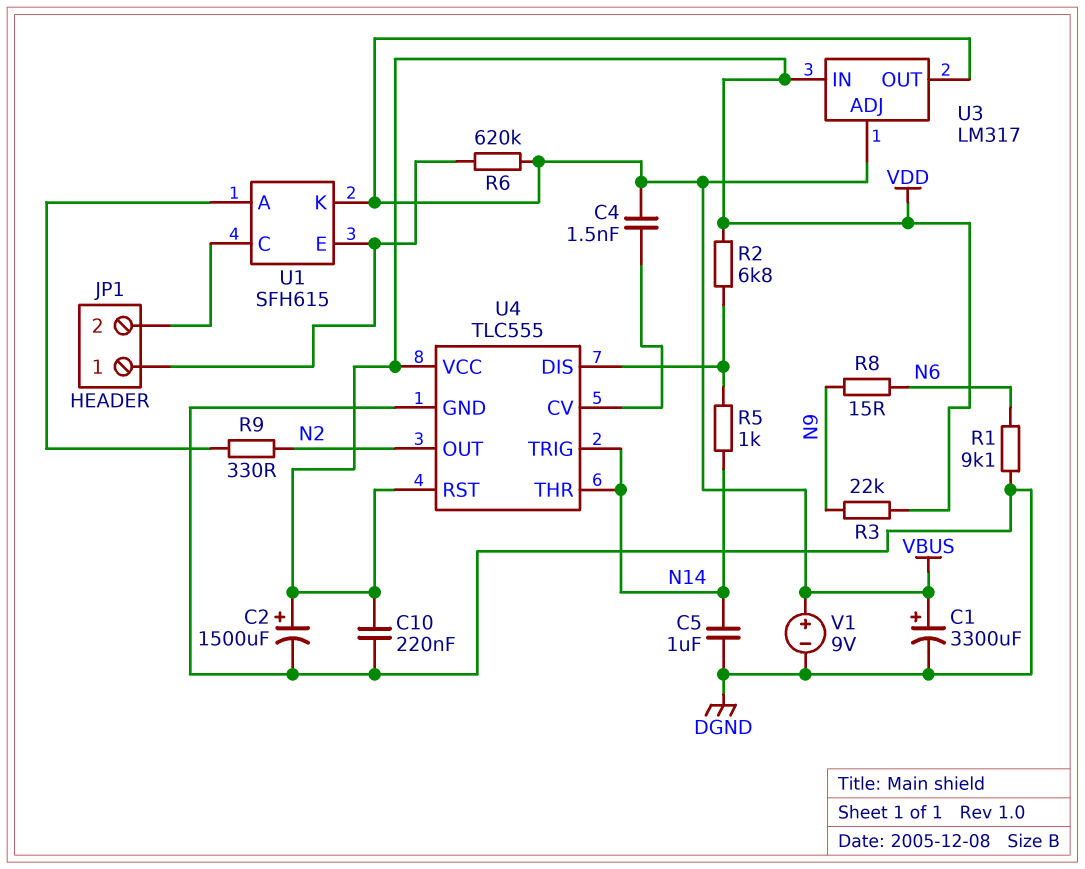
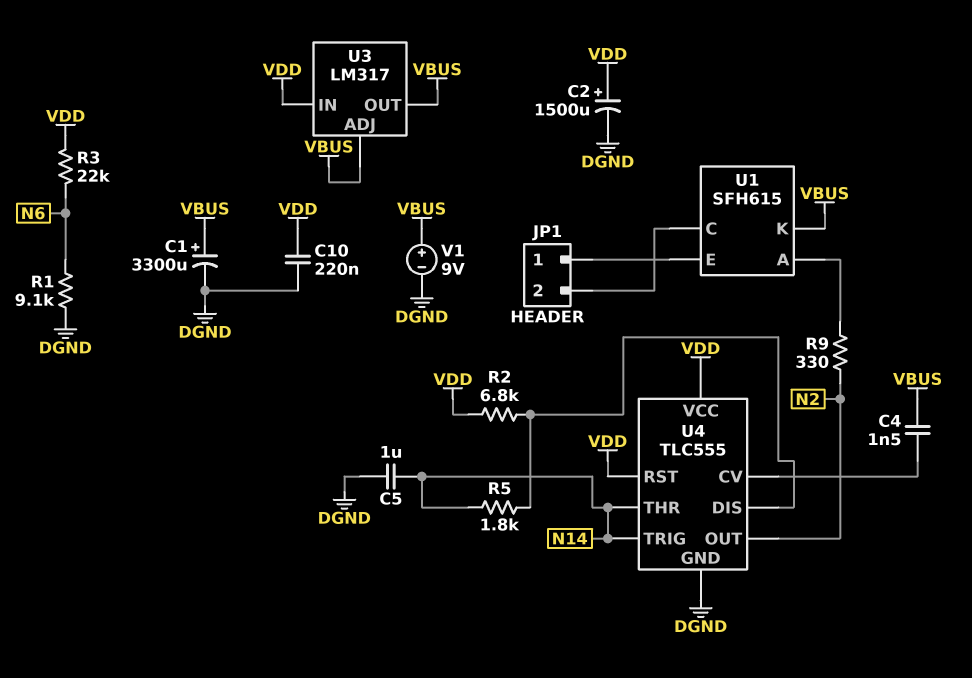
R3: 22k (N9, VDD) -> 22k (N6, VDD)
R5: 1k (N14, U4/DIS) -> 1.8k (N14, U4/DIS)
R6: 620k (JP1/1, VBUS) -> none
R8: 15 (N6, N9) -> none

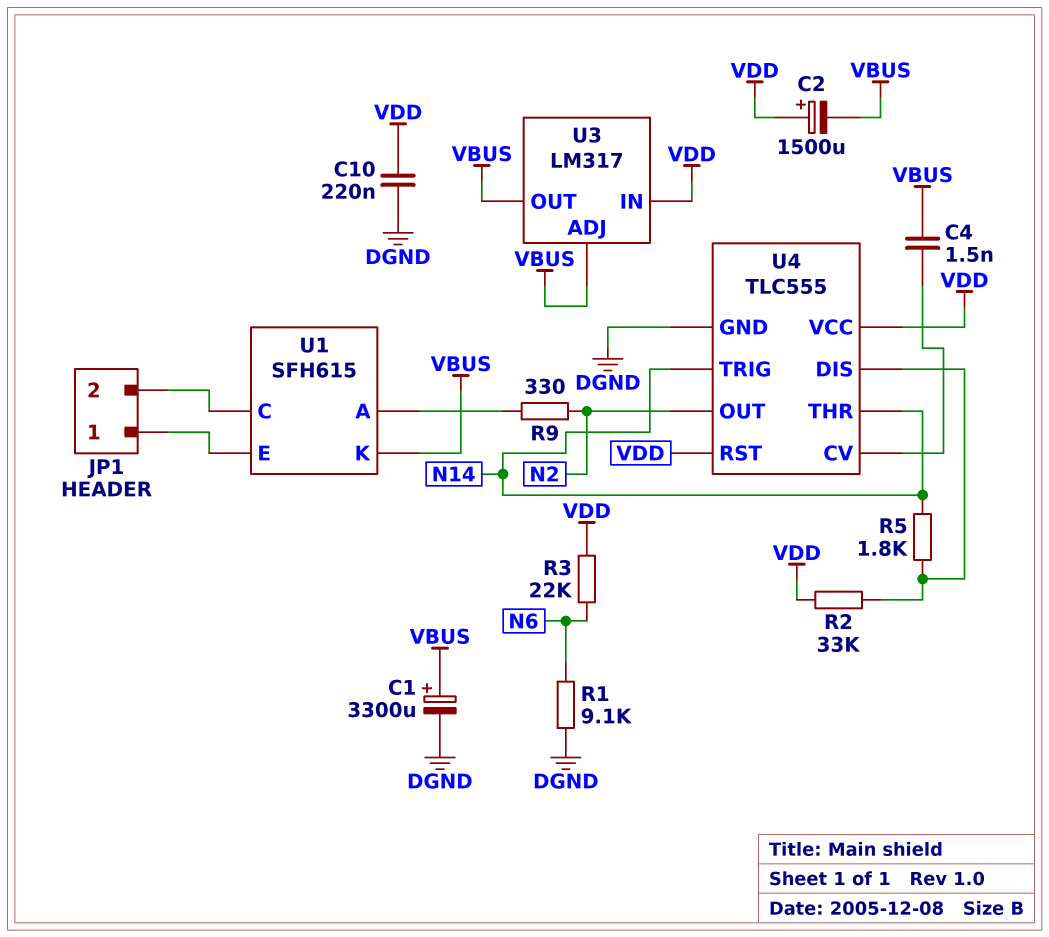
C2: 1500uF (plus VDD, minus DGND) -> 1500uF (plus VDD, minus VBUS)
C5: 1uF (DGND, N14) -> none
R2: 6.8k (U4/DIS, VDD) -> 33k (U4/DIS, VDD)
V1: 9V (plus VBUS, minus DGND) -> none

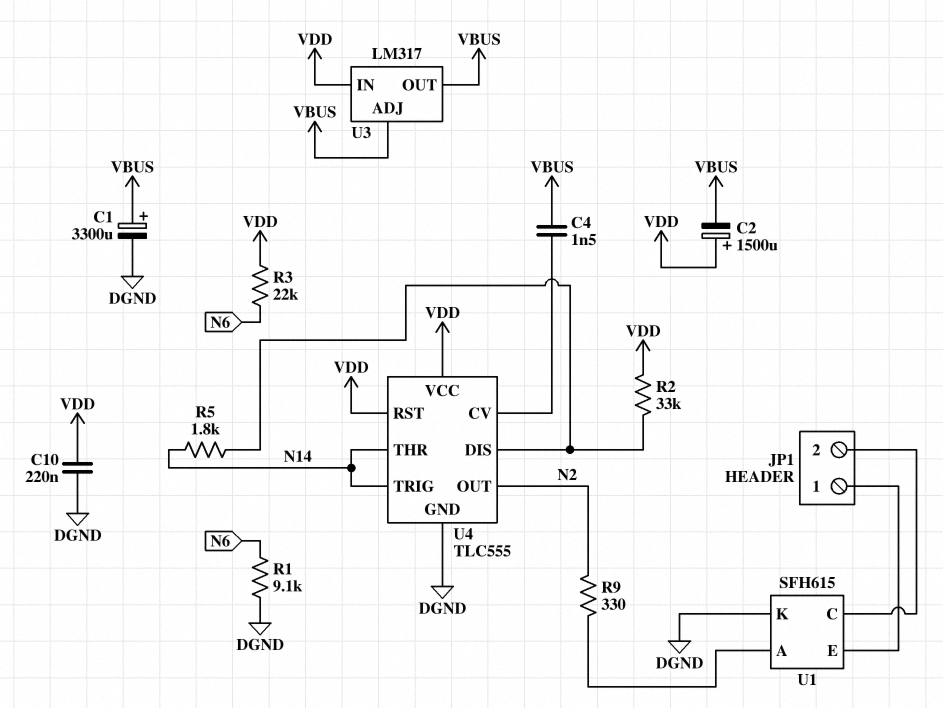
U1 pin K: VBUS -> DGND

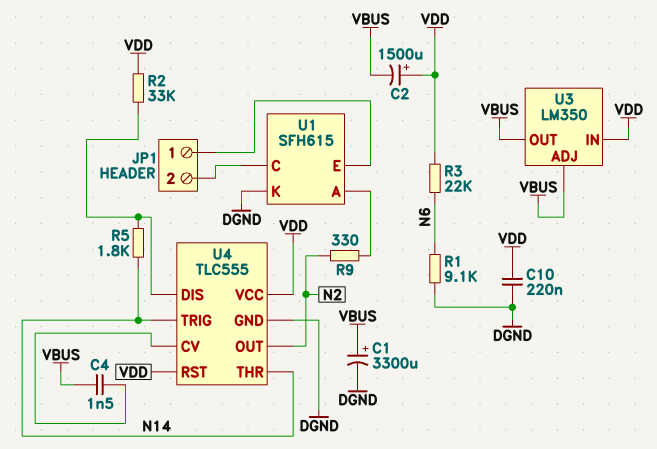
U3: LM317 -> LM350

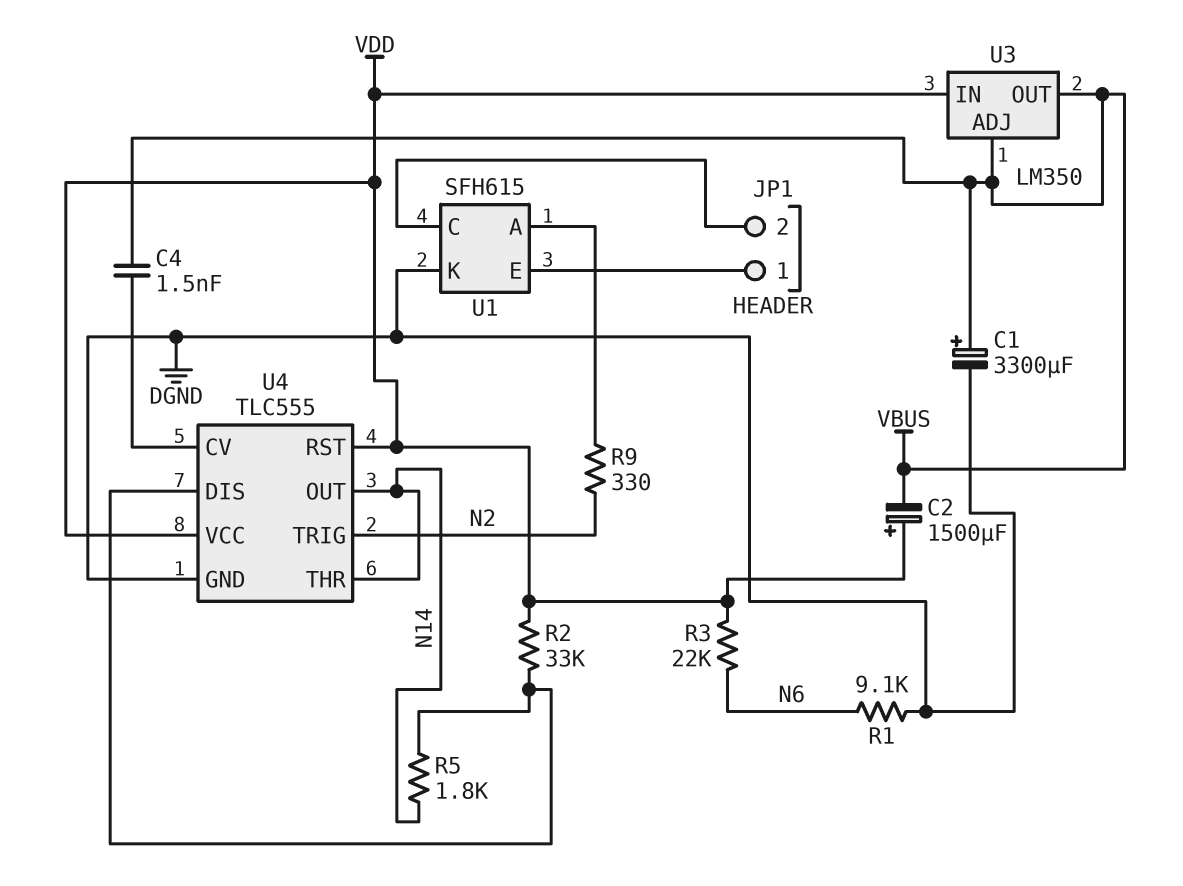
C10: 220nF (DGND, VDD) -> none
U4 pin OUT: N2 -> N14
U4 pin TRIG: N14 -> N2

